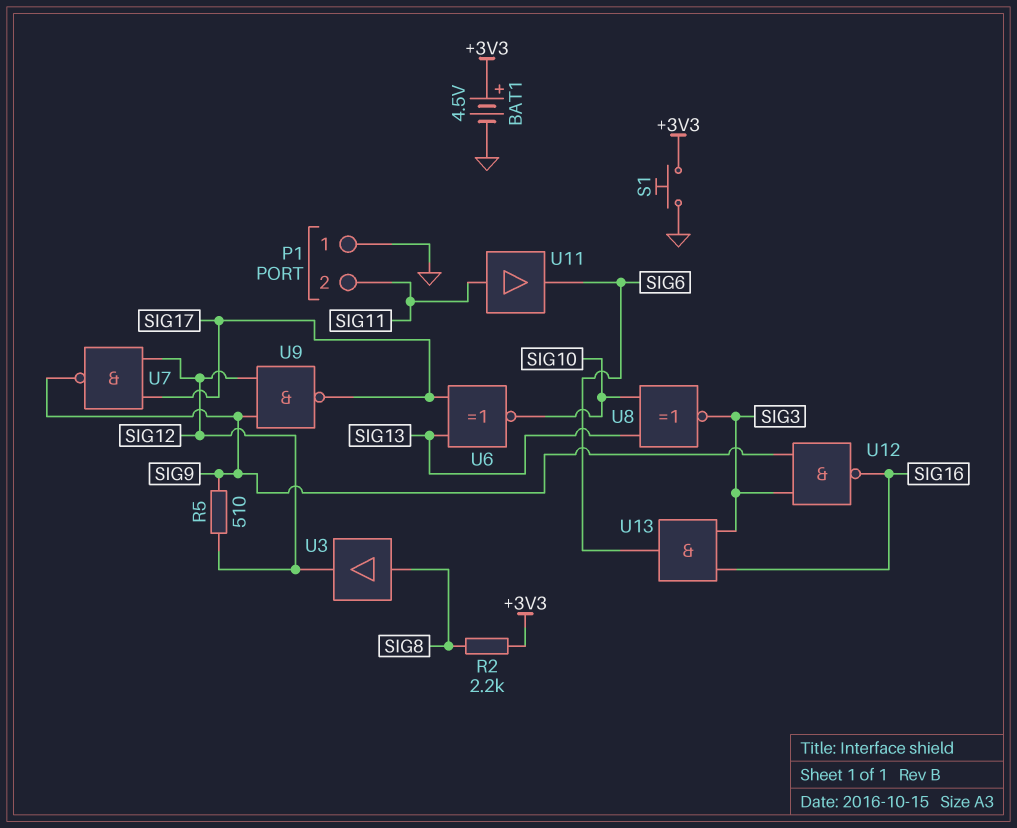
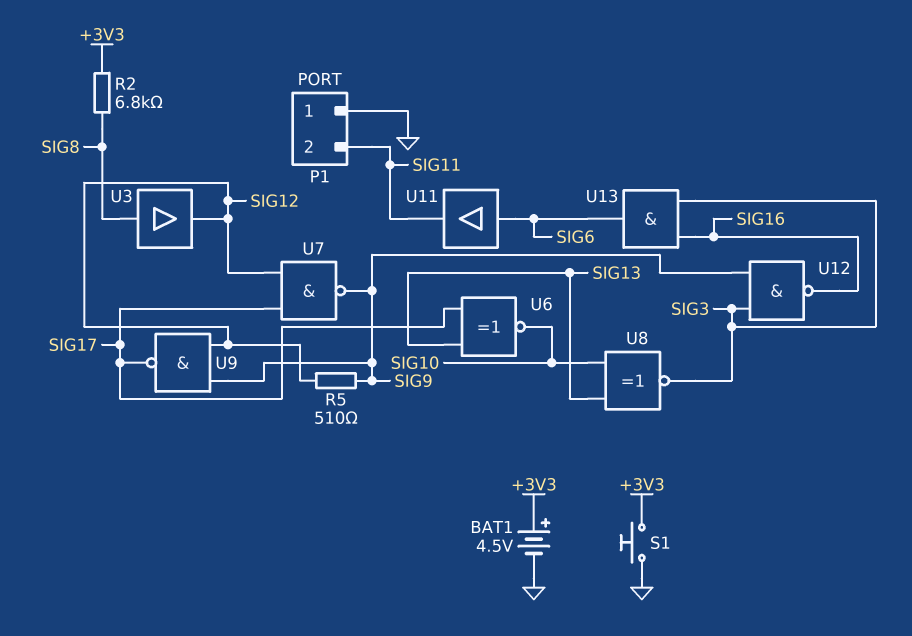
R2: 2.2k (+3V3, SIG8) -> 6.8k (+3V3, SIG8)
U11: buffer (in SIG11, out SIG6) -> buffer (in SIG6, out SIG11)

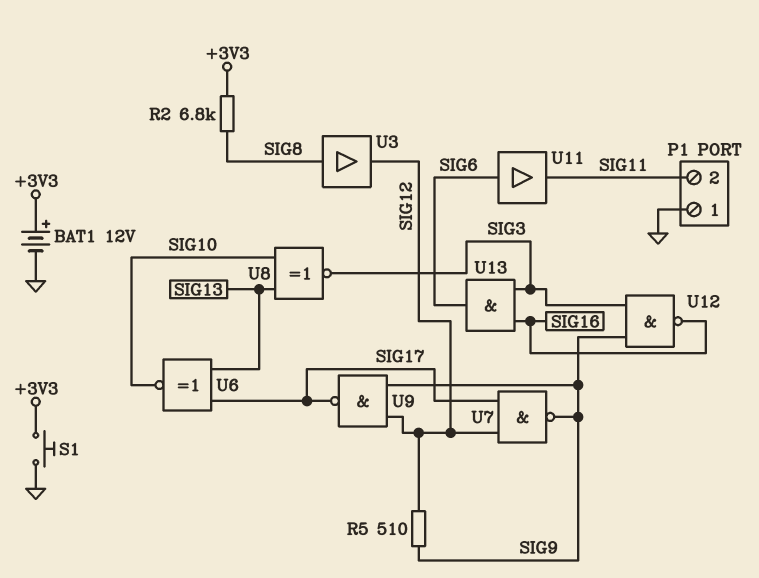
BAT1: 4.5V (plus +3V3, minus GND) -> 12V (plus +3V3, minus GND)

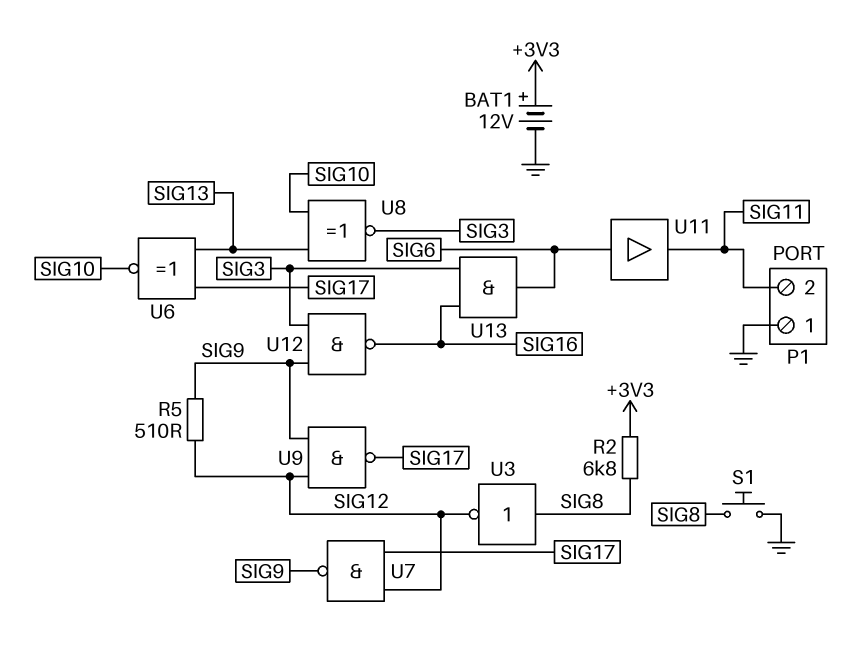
S1: button (+3V3, GND) -> button (GND, SIG8)
U3: buffer (in SIG8, out SIG12) -> NOT (in SIG8, out SIG12)

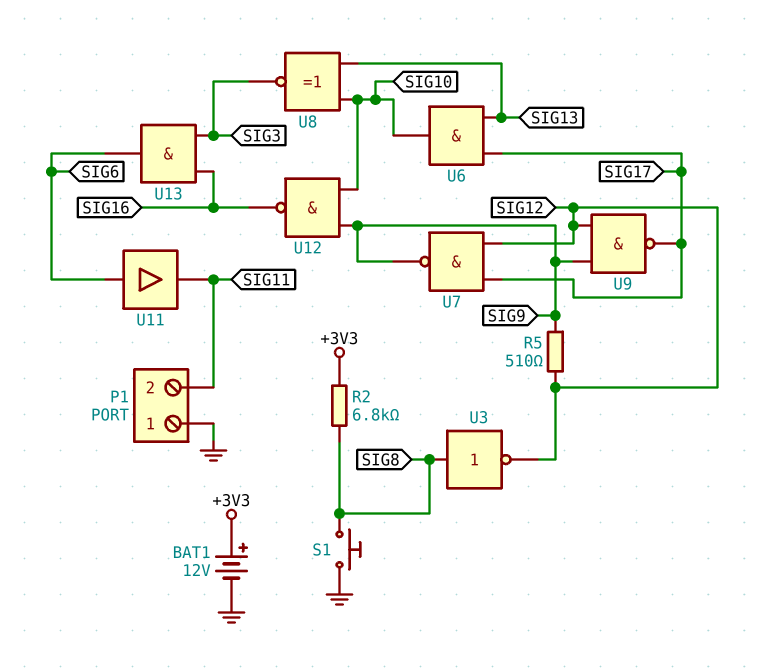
U6: XNOR (in SIG13, in SIG17, out SIG10) -> AND (in SIG13, in SIG17, out SIG10)
U12: NAND (in SIG3, in SIG9, out SIG16) -> NAND (in SIG9, in SIG10, out SIG16)

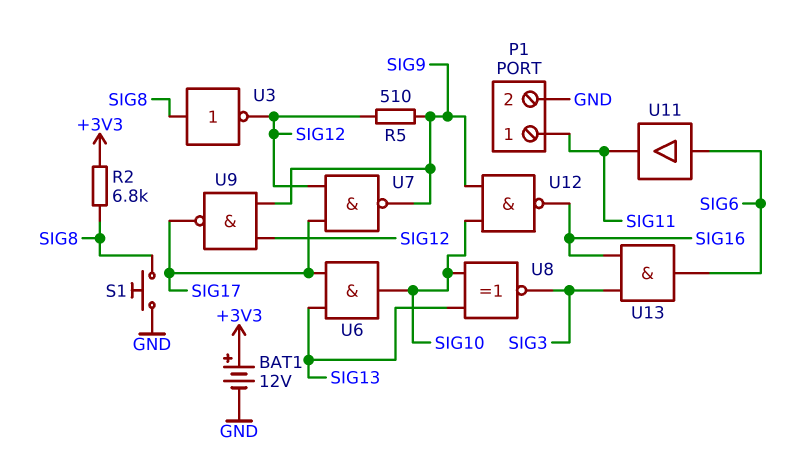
P1 pin 1: GND -> SIG11
P1 pin 2: SIG11 -> GND

